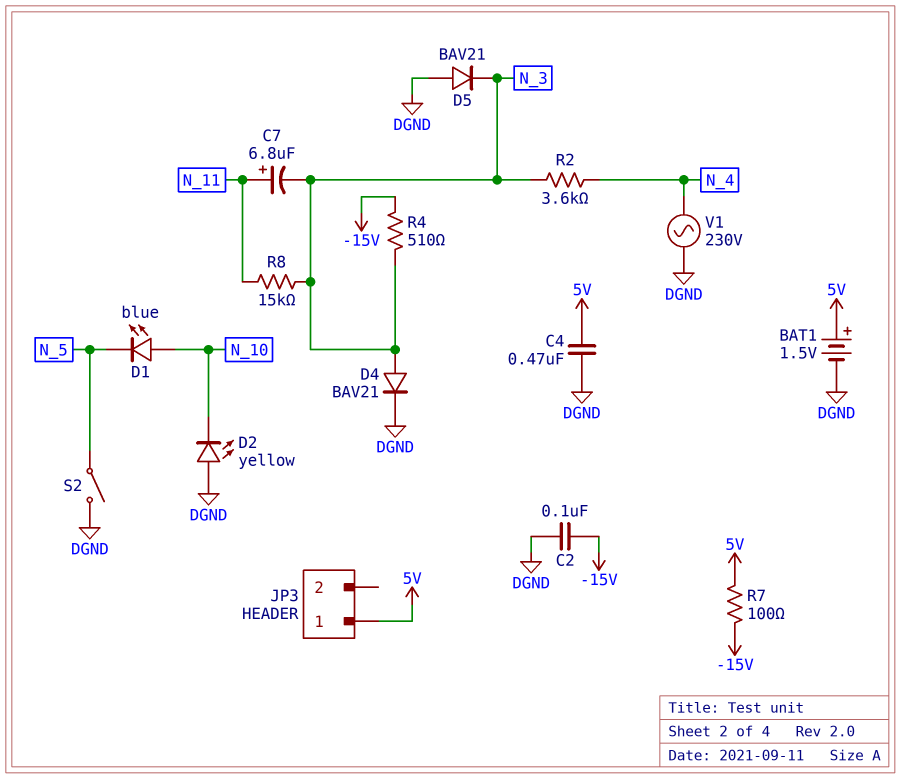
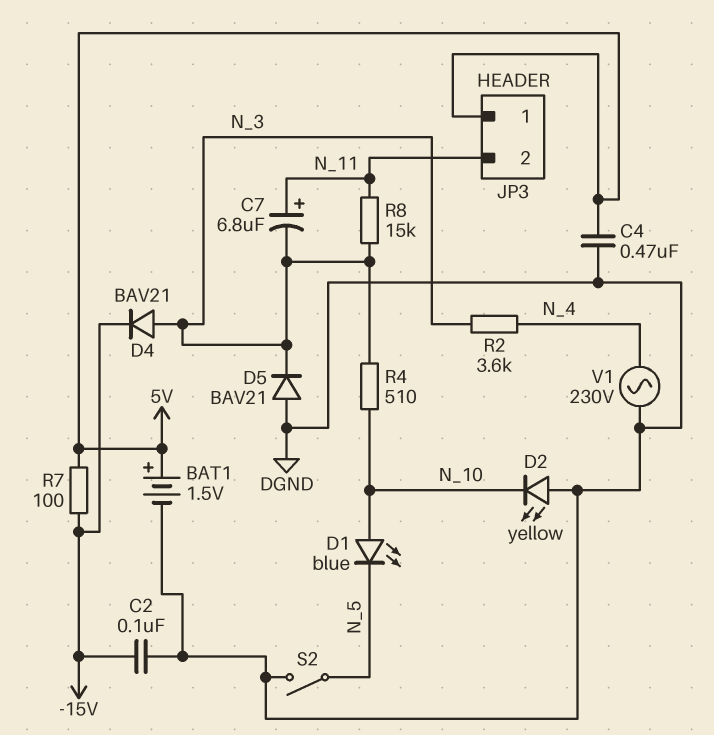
D4: diode BAV21 (A N_3, K DGND) -> diode BAV21 (A N_3, K -15V)
JP3 pin 2: none -> N_11
R4: 510 (-15V, N_3) -> 510 (N_3, N_10)

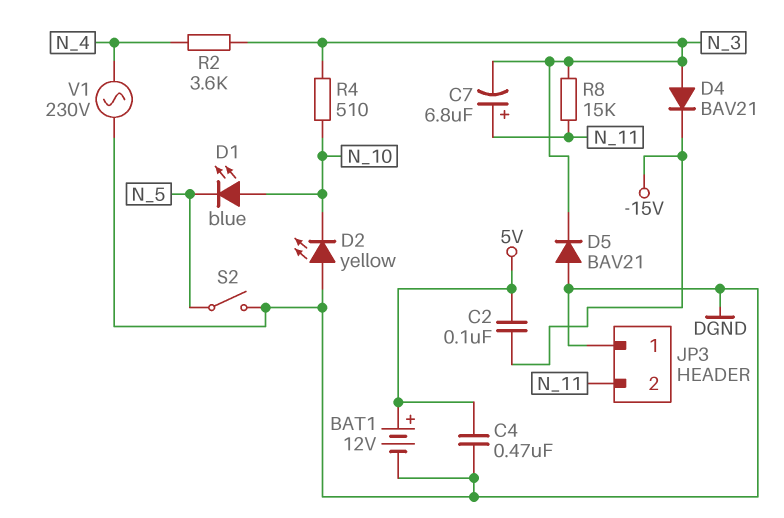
BAT1: 1.5V (plus 5V, minus DGND) -> 12V (plus 5V, minus DGND)
C2: 100nF (-15V, DGND) -> 100nF (-15V, 5V)
JP3 pin 1: 5V -> DGND
R7: 100 (-15V, 5V) -> none

